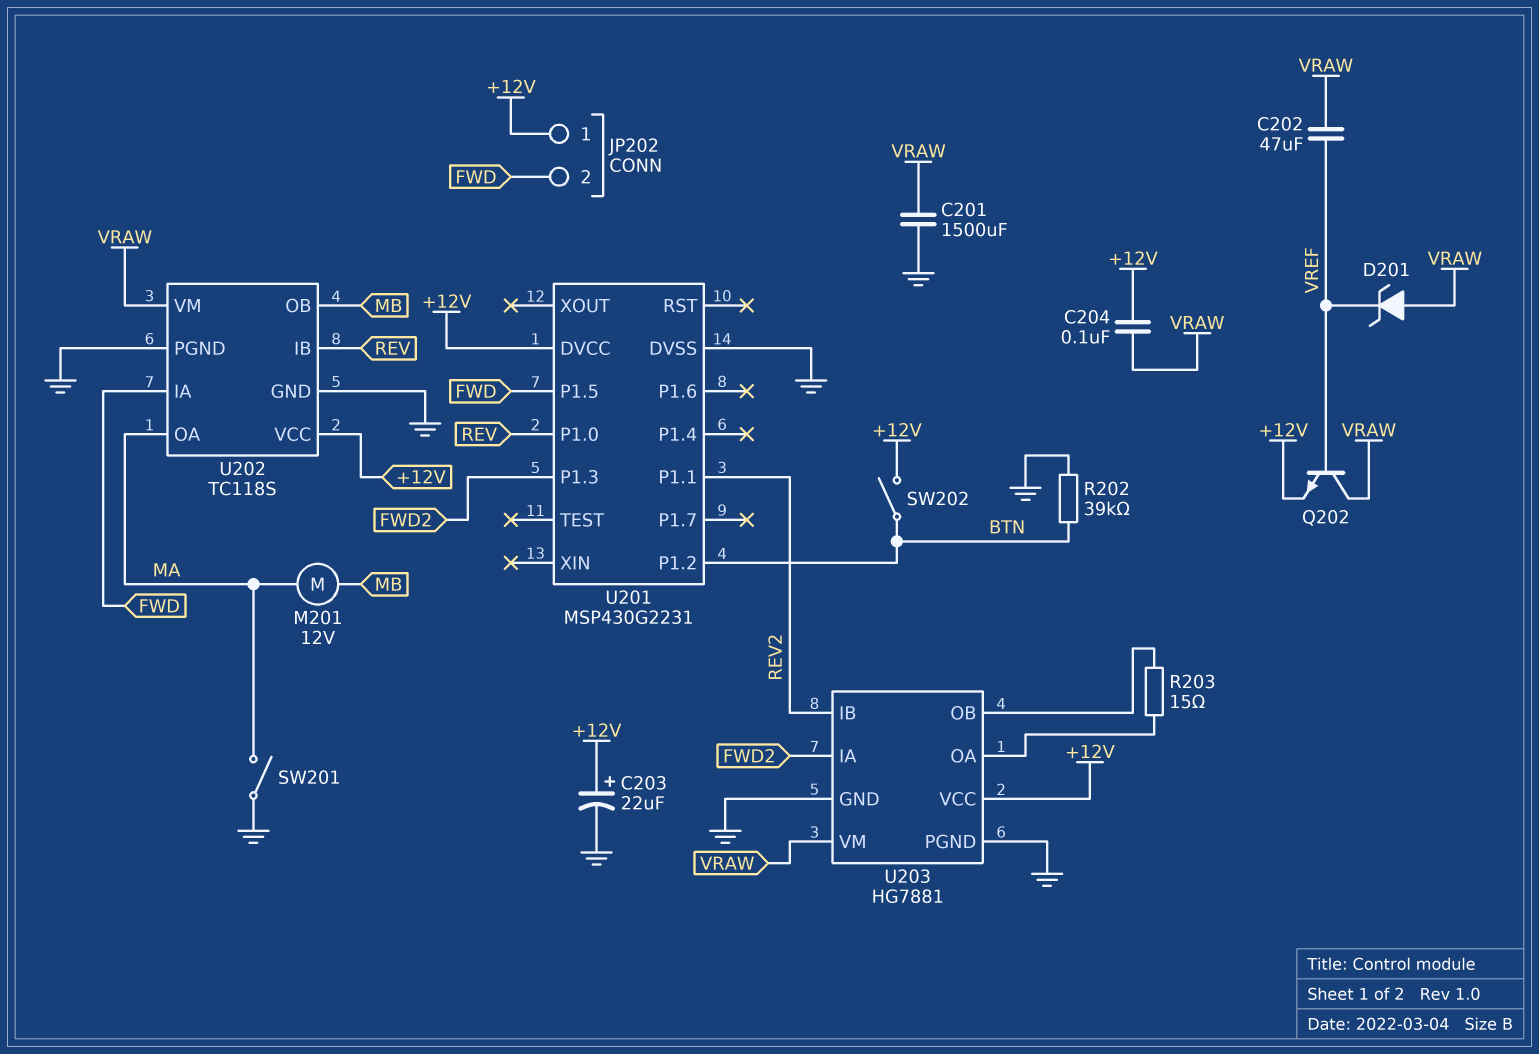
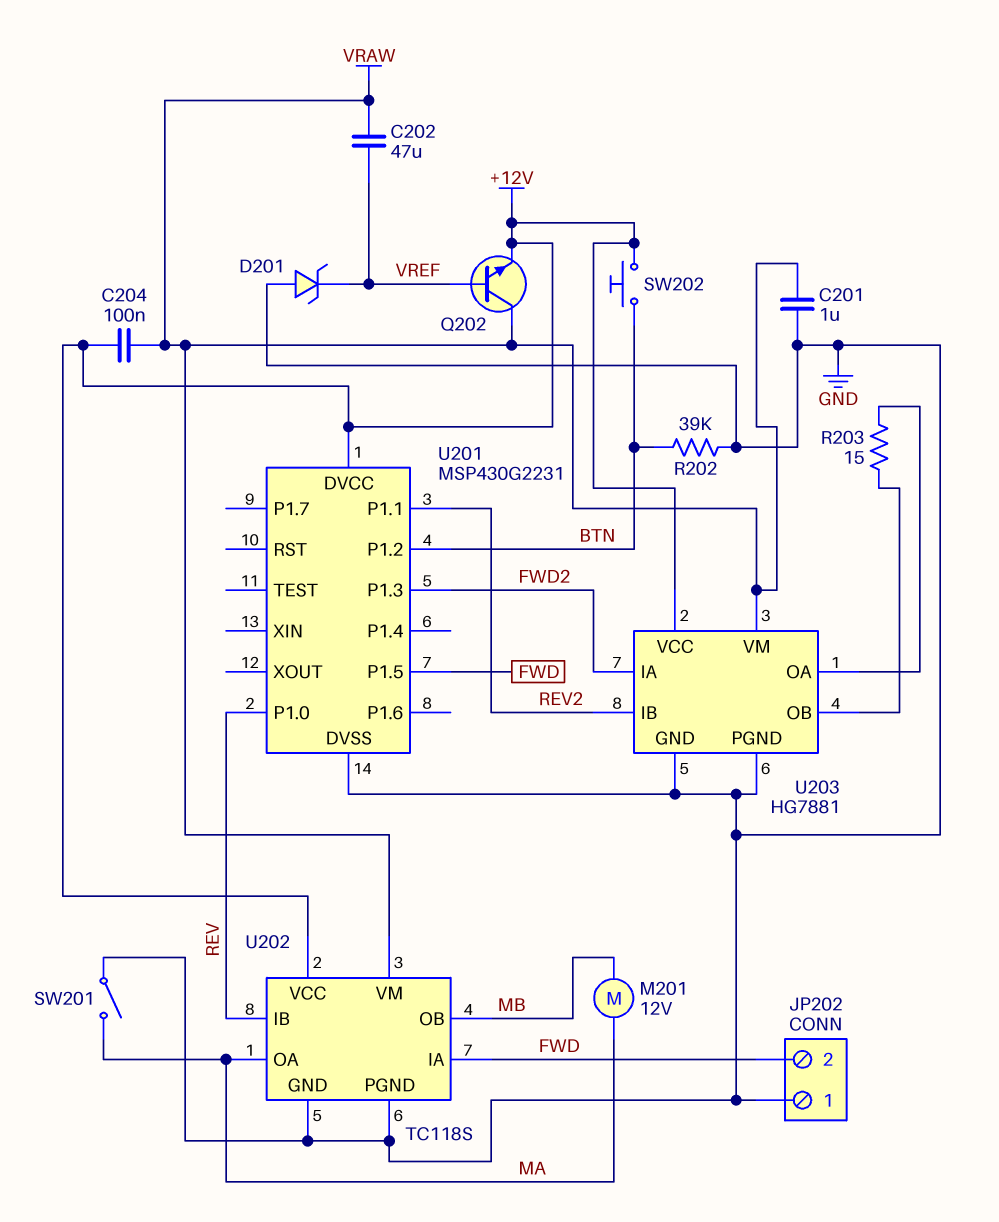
C201: 1500uF (GND, VRAW) -> 1uF (GND, VRAW)
C203: 22uF (plus +12V, minus GND) -> none
D201: zener (A VRAW, K VREF) -> zener (A GND, K VREF)
JP202 pin 1: +12V -> GND
SW202: switch (+12V, BTN) -> button (+12V, BTN)

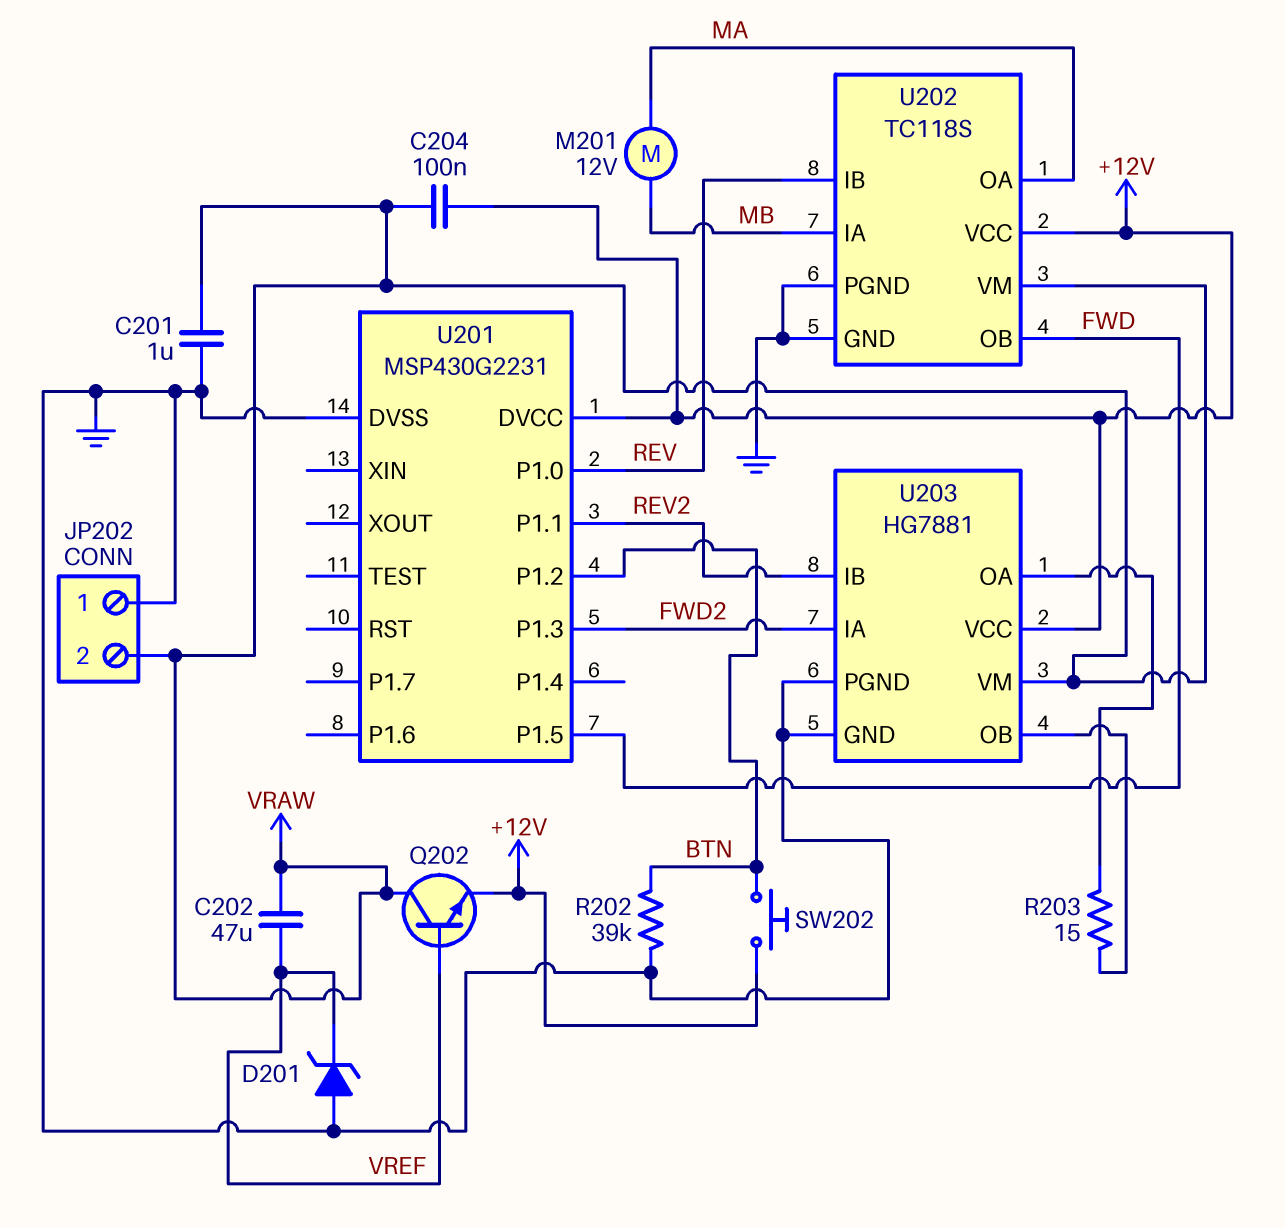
JP202 pin 2: FWD -> VRAW
SW201: switch (GND, MA) -> none
U202 pin IA: FWD -> MB
U202 pin OB: MB -> FWD

